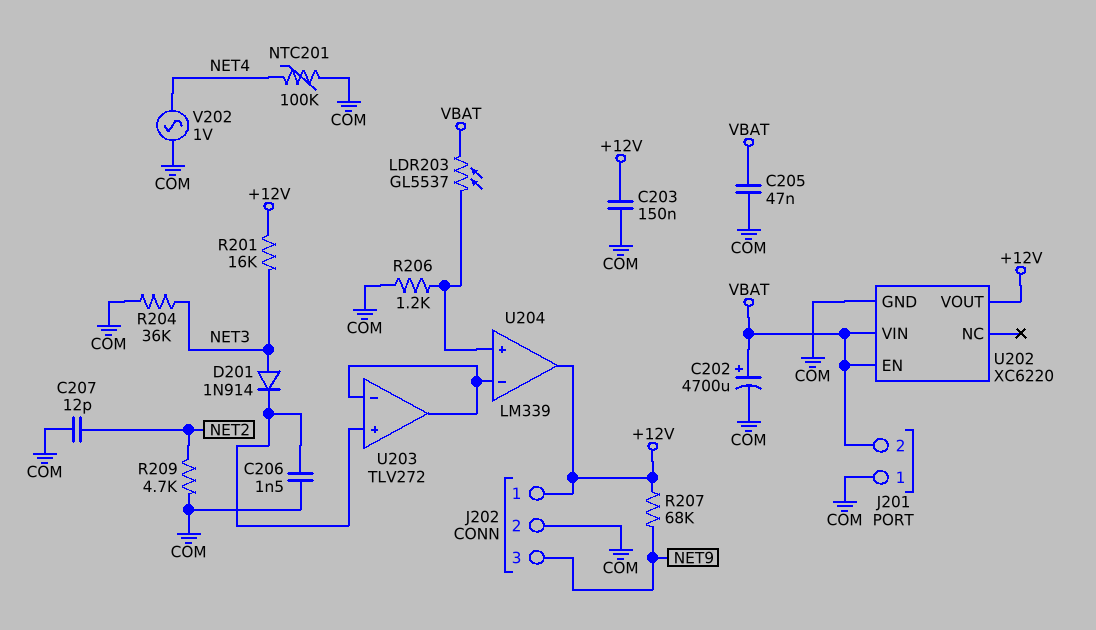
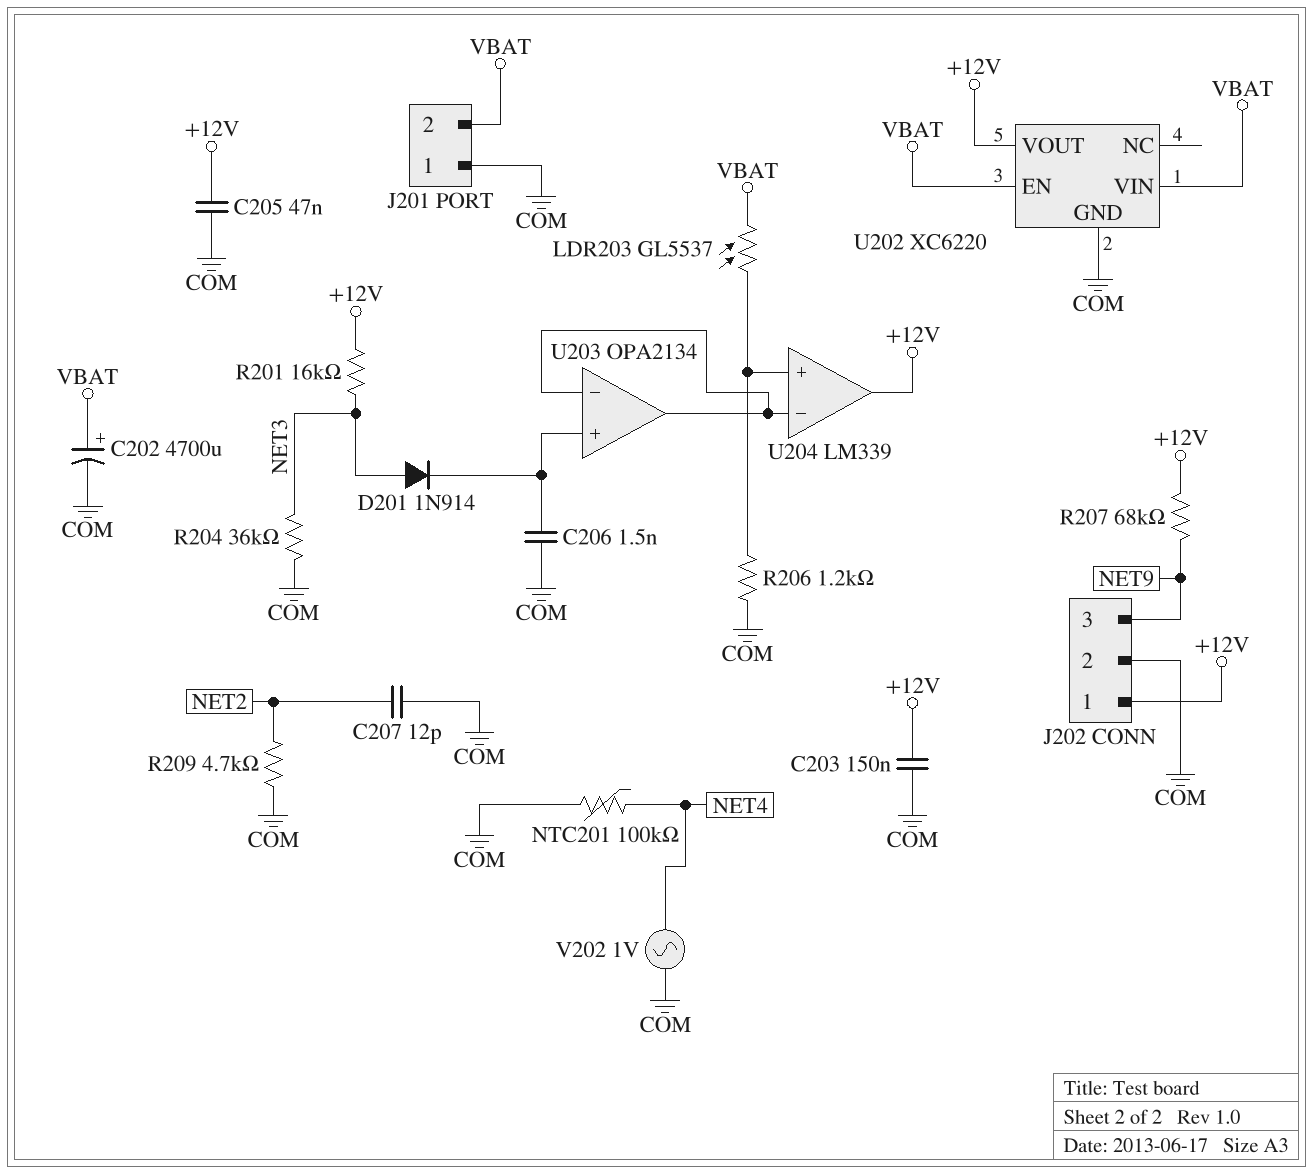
C205: 47nF (COM, VBAT) -> 47nF (+12V, COM)
U203: TLV272 -> OPA2134

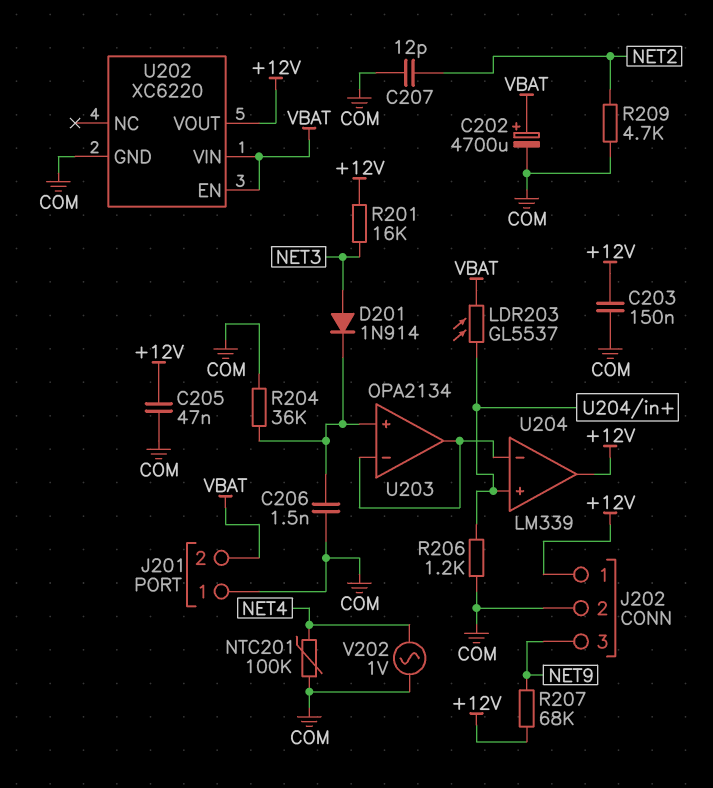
R204: 36k (COM, NET3) -> 36k (COM, U203/in+)

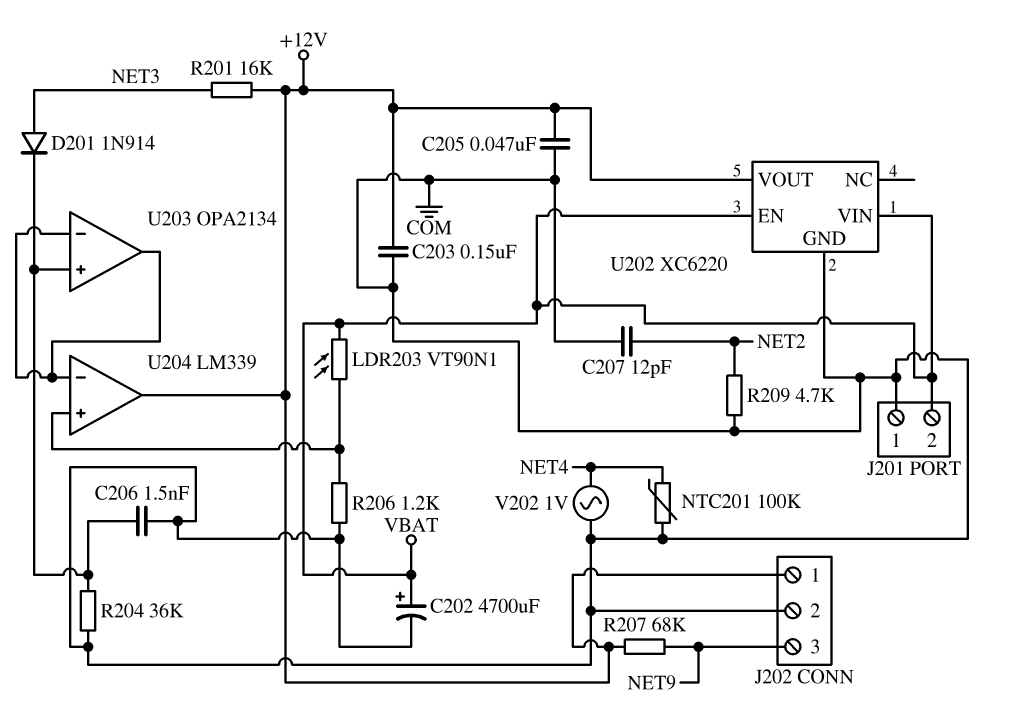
LDR203: GL5537 (U204/in+, VBAT) -> VT90N1 (U204/in+, VBAT)

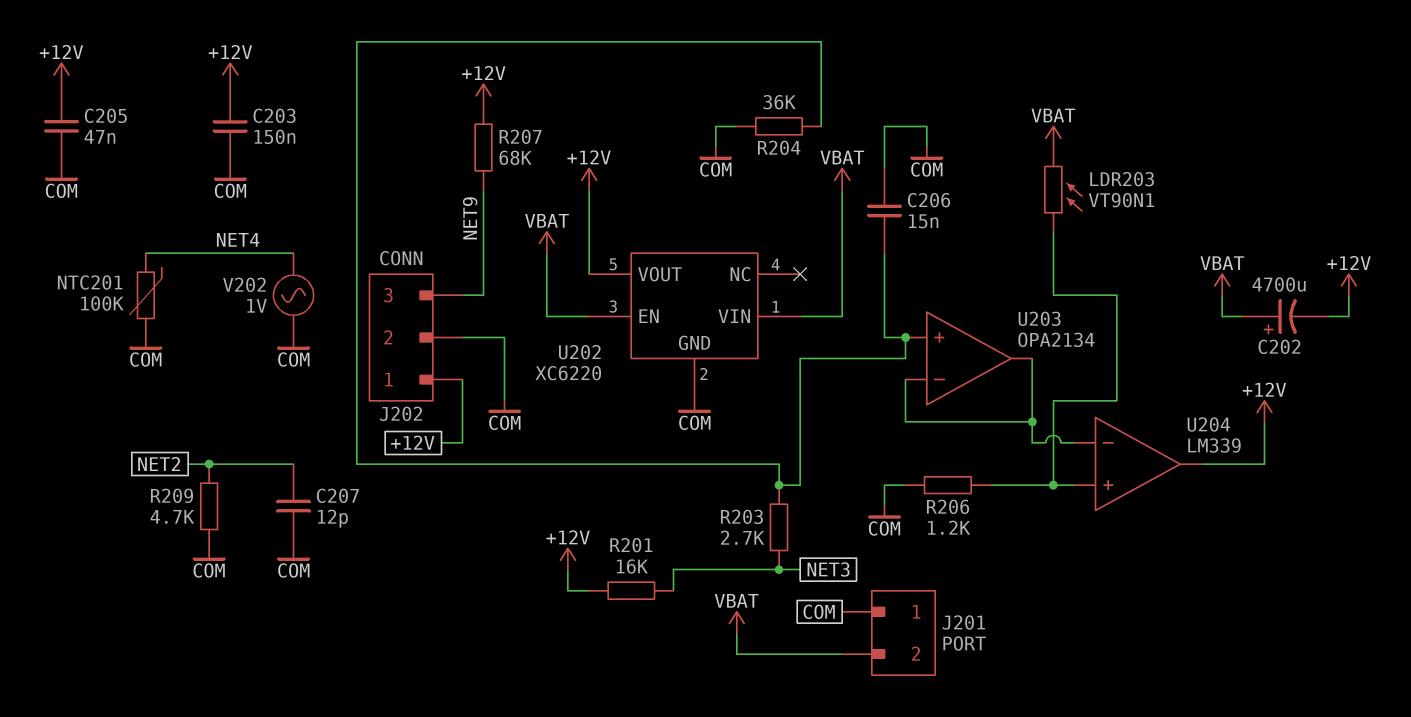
C202: 4700uF (plus VBAT, minus COM) -> 4700uF (plus VBAT, minus +12V)
C206: 1.5nF (COM, U203/in+) -> 15nF (COM, U203/in+)
D201: diode 1N914 (A NET3, K U203/in+) -> none
R203: none -> 2.7k (NET3, U203/in+)

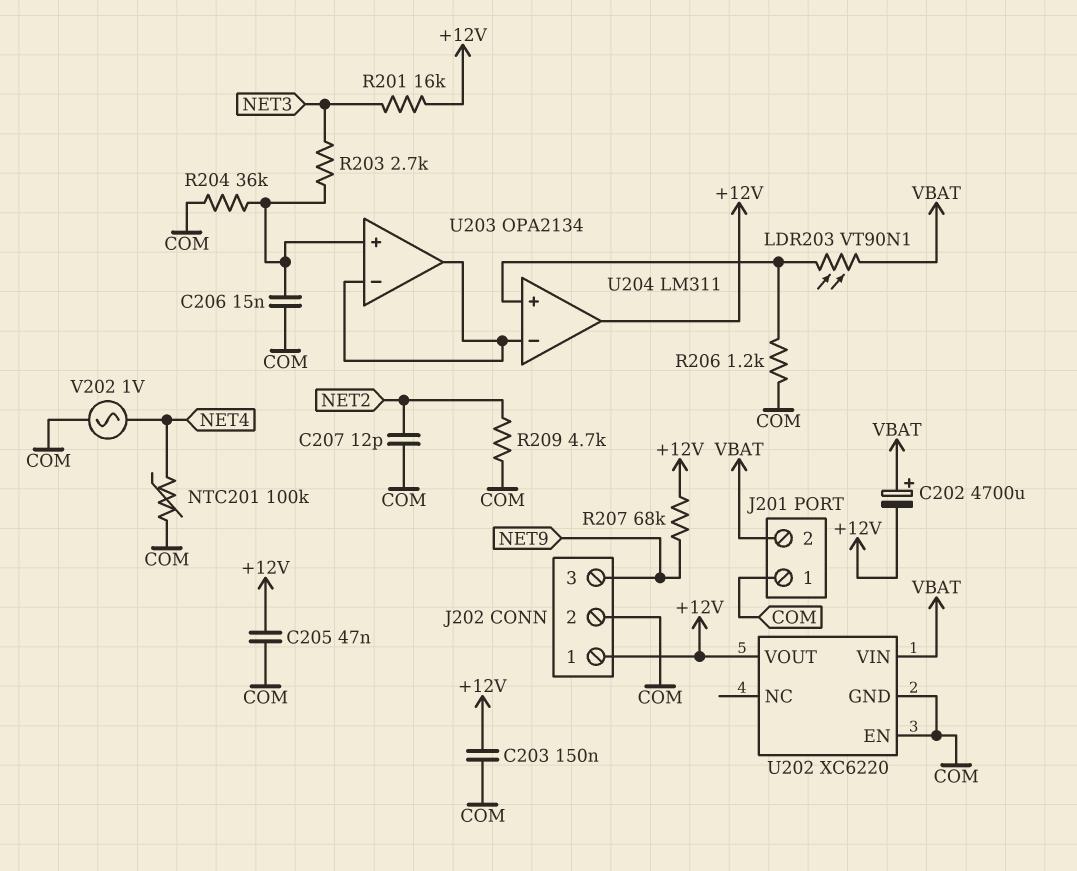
U202 pin EN: VBAT -> COM
U204: LM339 -> LM311

